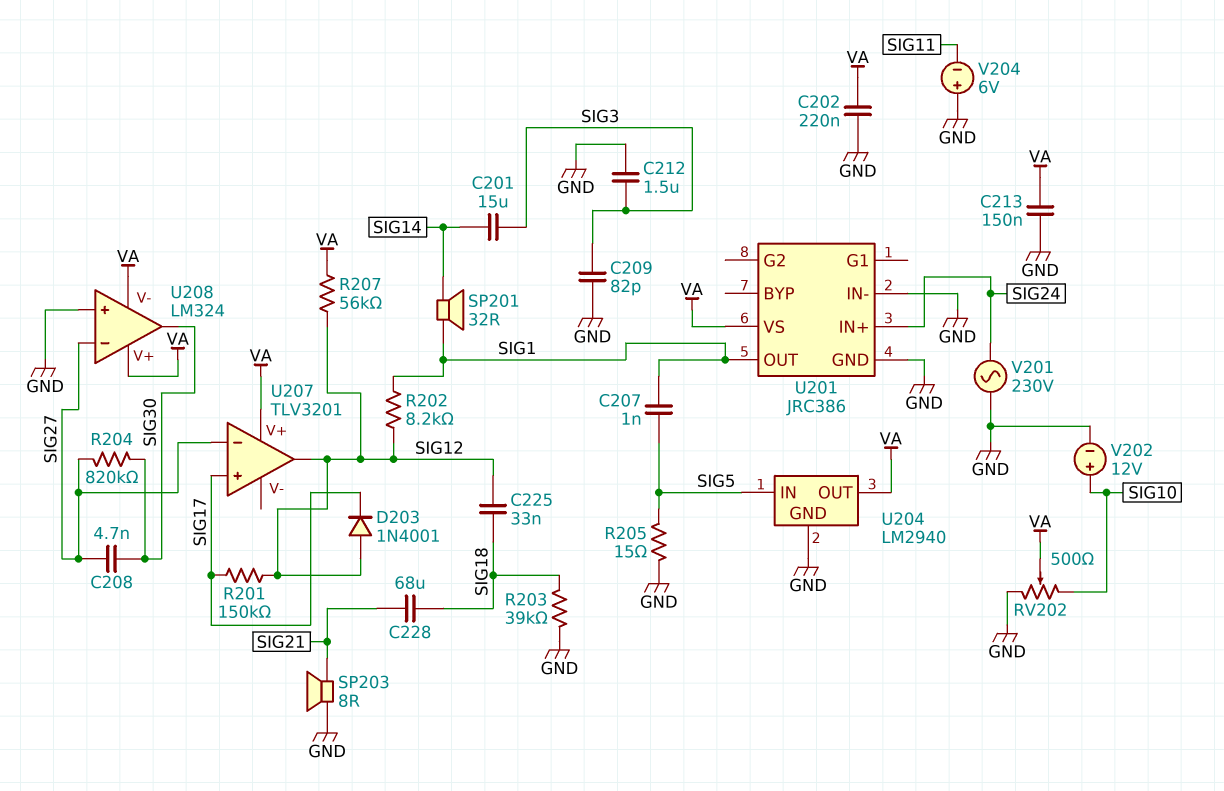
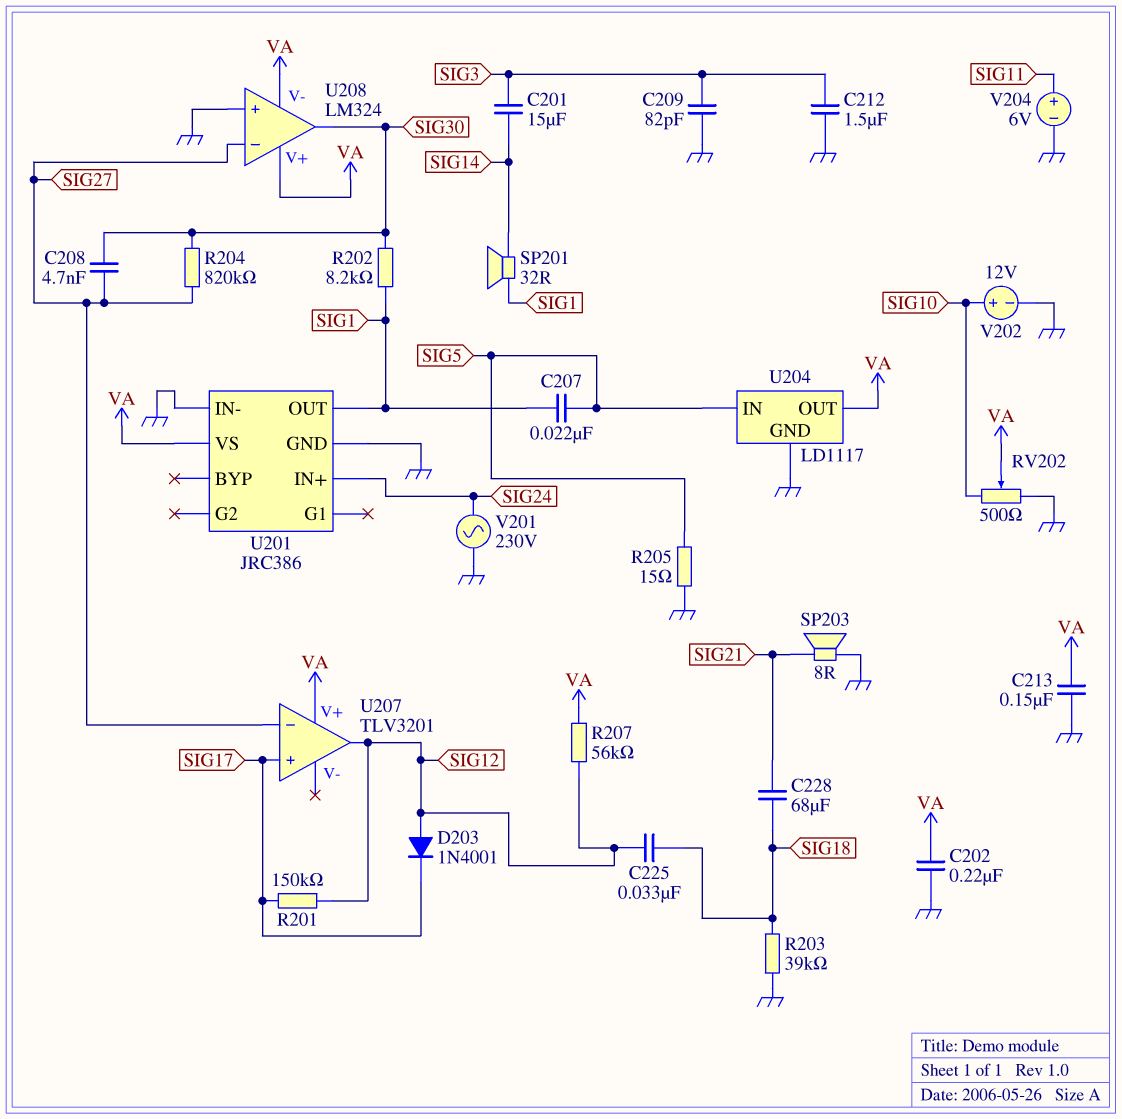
C207: 1nF (SIG1, SIG5) -> 22nF (SIG1, SIG5)
R202: 8.2k (SIG1, SIG12) -> 8.2k (SIG1, SIG30)
U204: LM2940 -> LD1117
V204: 6V (plus GND, minus SIG11) -> 6V (plus SIG11, minus GND)

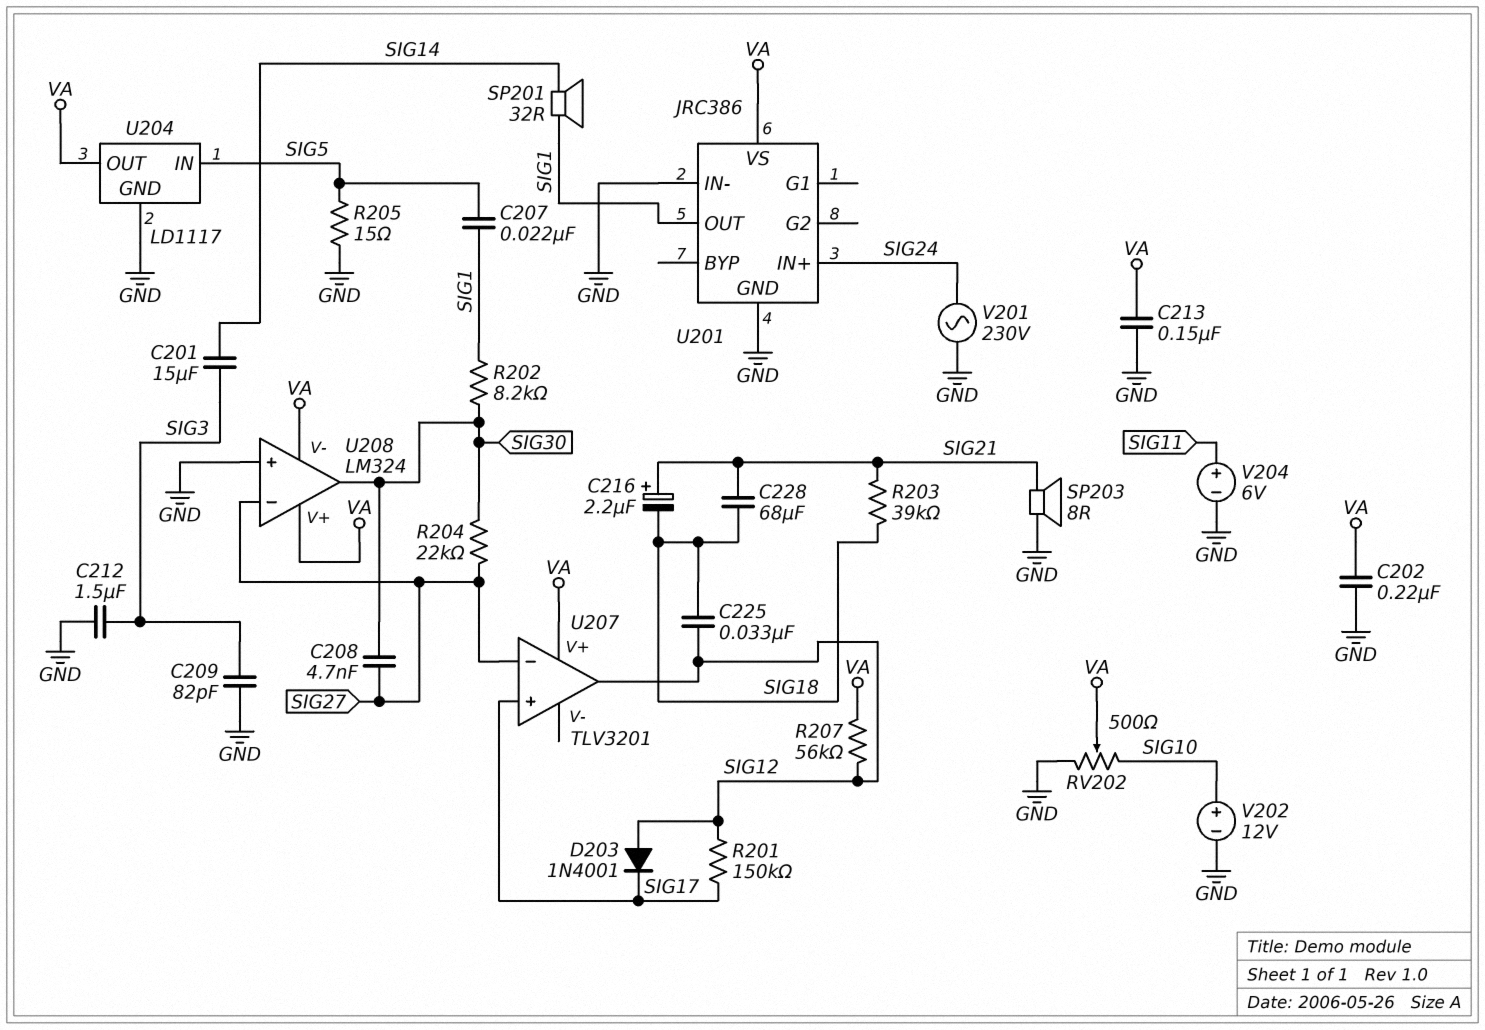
C216: none -> 2.2uF (plus SIG21, minus SIG18)
R203: 39k (GND, SIG18) -> 39k (SIG18, SIG21)
R204: 820k (SIG27, SIG30) -> 22k (SIG27, SIG30)

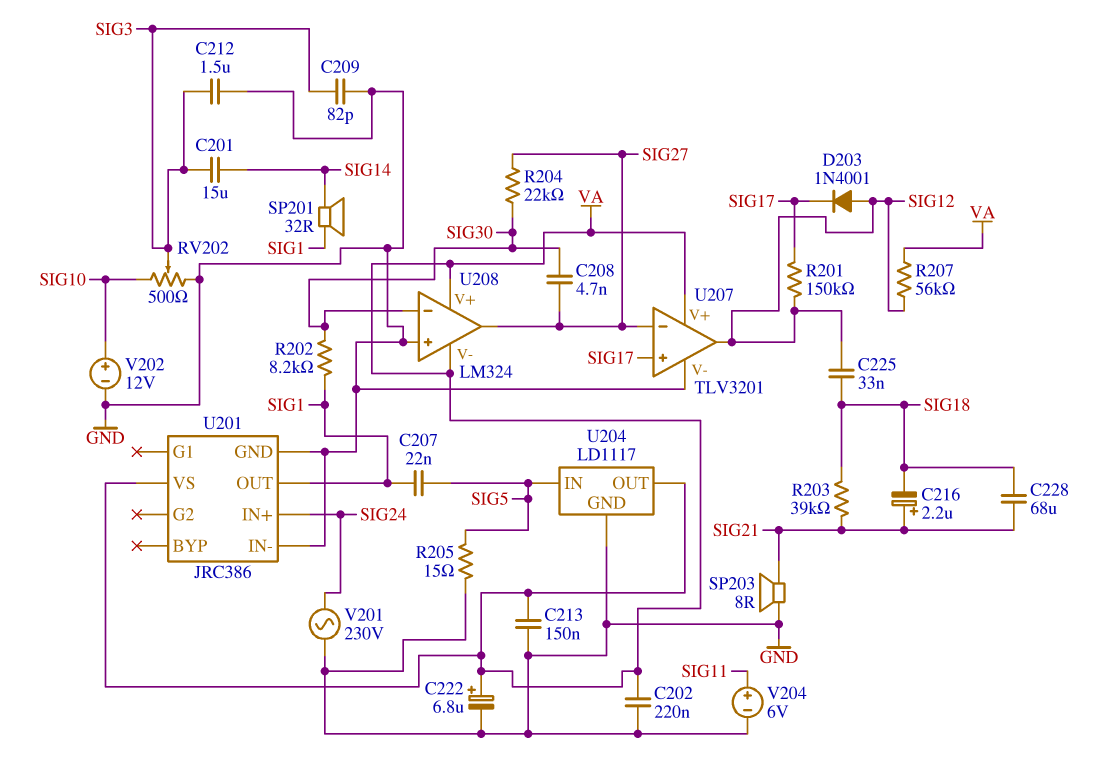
C222: none -> 6.8uF (plus VA, minus GND)
RV202: 500 (GND, SIG10, wiper VA) -> 500 (GND, SIG10, wiper SIG3)
U207 pin V-: none -> GND
U208 pin in-: SIG27 -> SIG30
U208 pin out: SIG30 -> SIG27

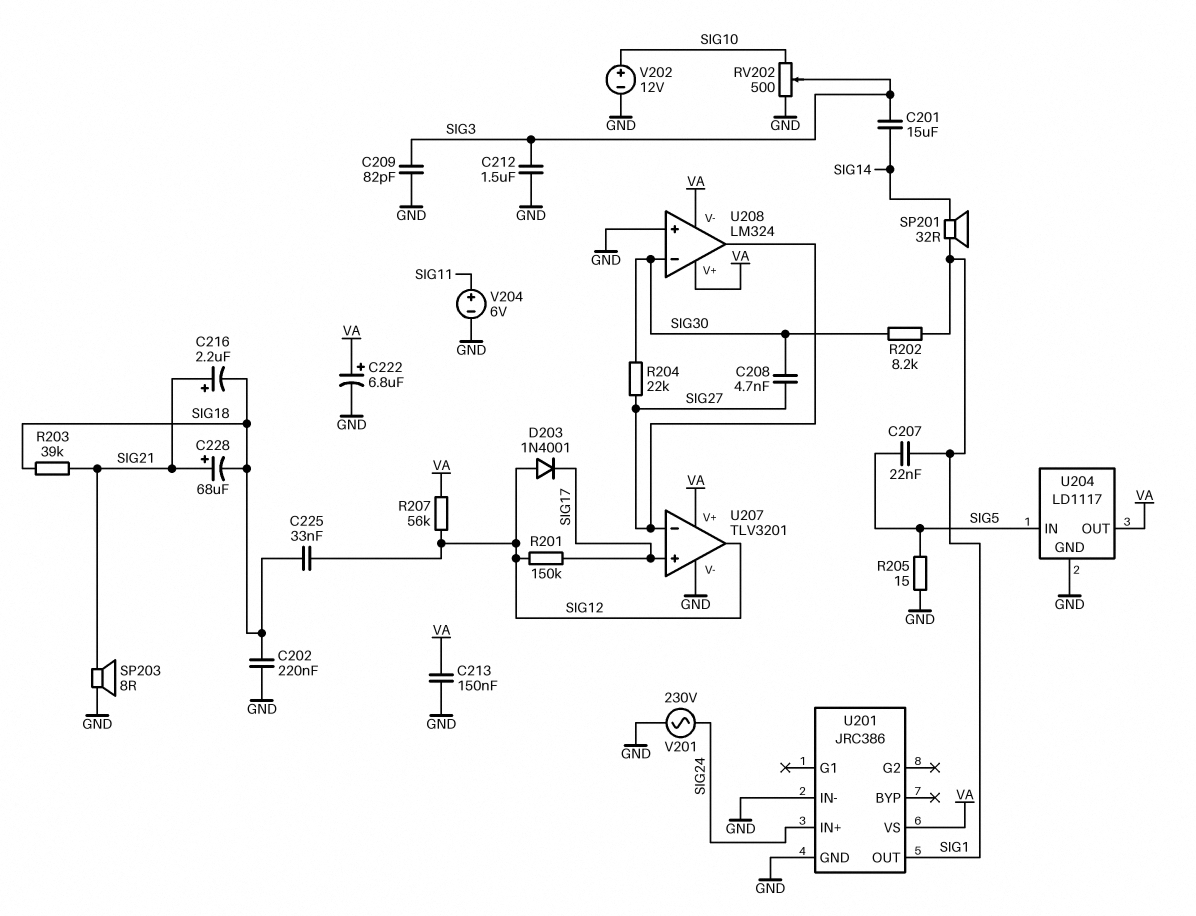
C202: 220nF (GND, VA) -> 220nF (GND, SIG18)
C228: 68uF (SIG18, SIG21) -> 68uF (plus SIG21, minus SIG18)

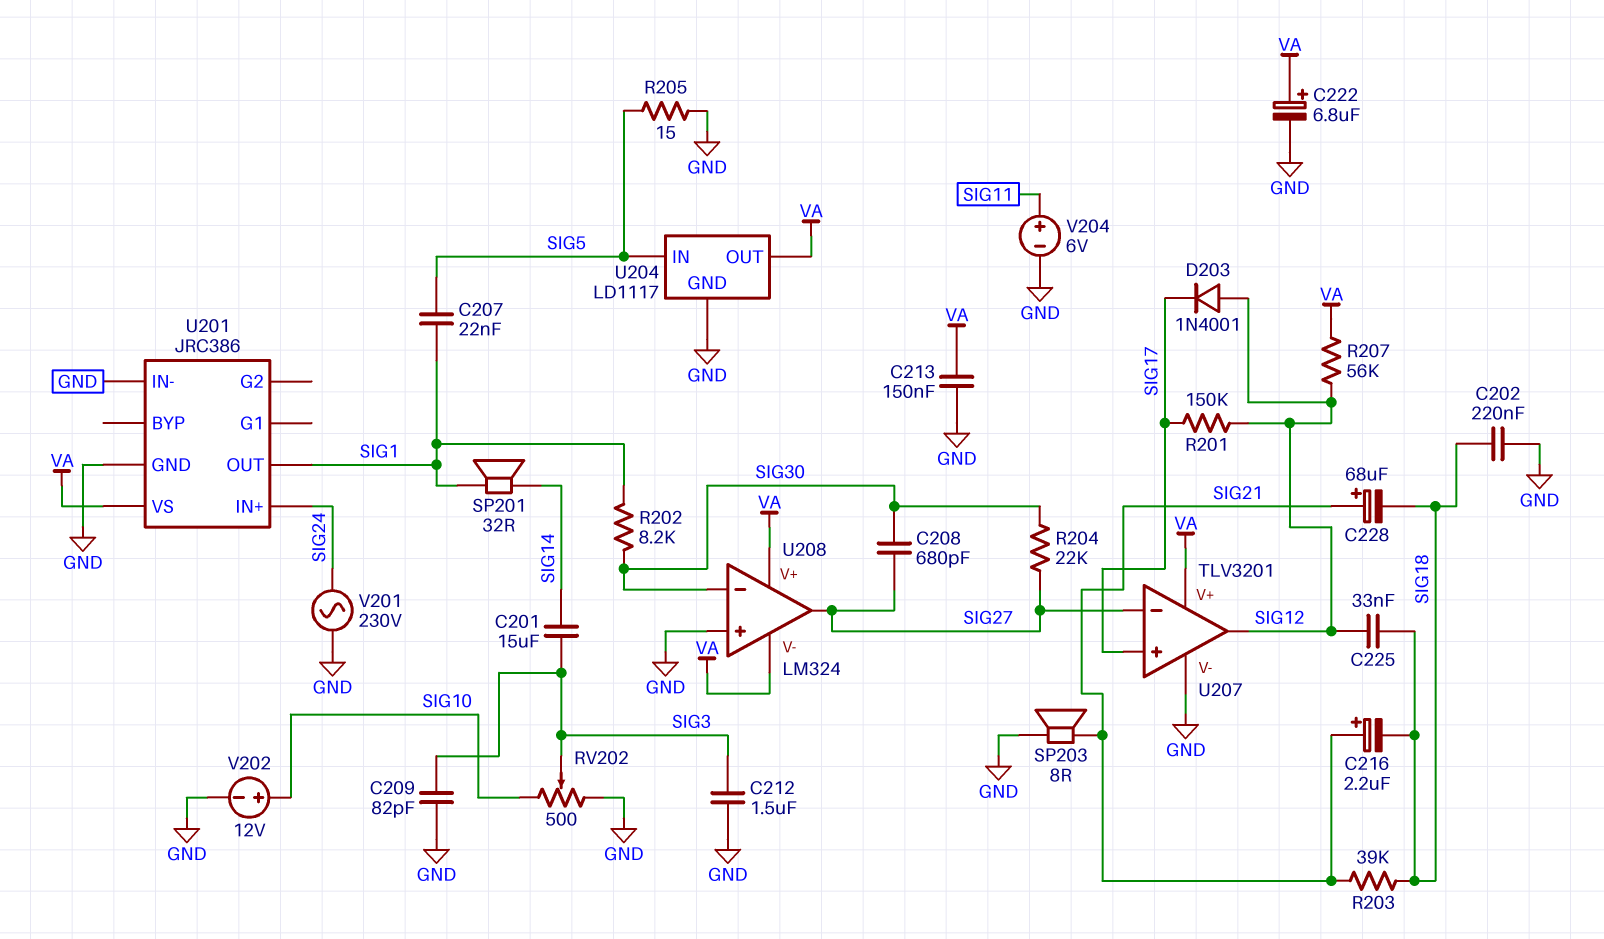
C208: 4.7nF (SIG27, SIG30) -> 680pF (SIG27, SIG30)

